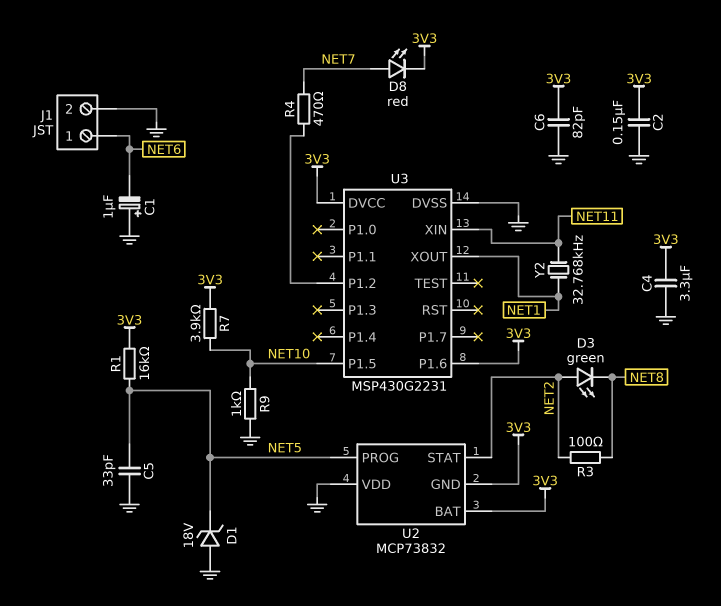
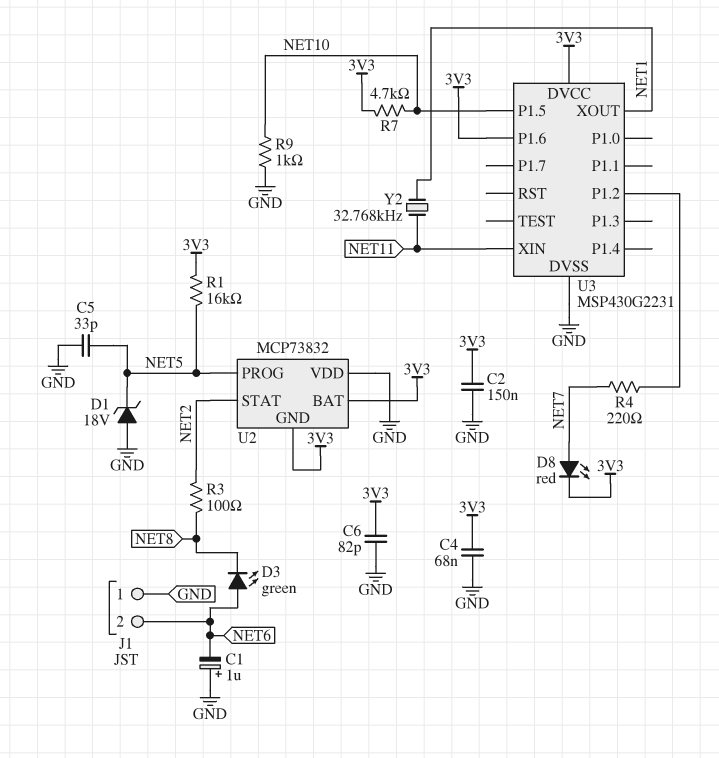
C4: 3.3uF (3V3, GND) -> 68nF (3V3, GND)
D3: LED green (A NET2, K NET8) -> LED green (A NET6, K NET8)
J1 pin 1: NET6 -> GND
J1 pin 2: GND -> NET6
R4: 470 (NET7, U3/P1.2) -> 220 (NET7, U3/P1.2)
R7: 3.9k (3V3, NET10) -> 4.7k (3V3, NET10)

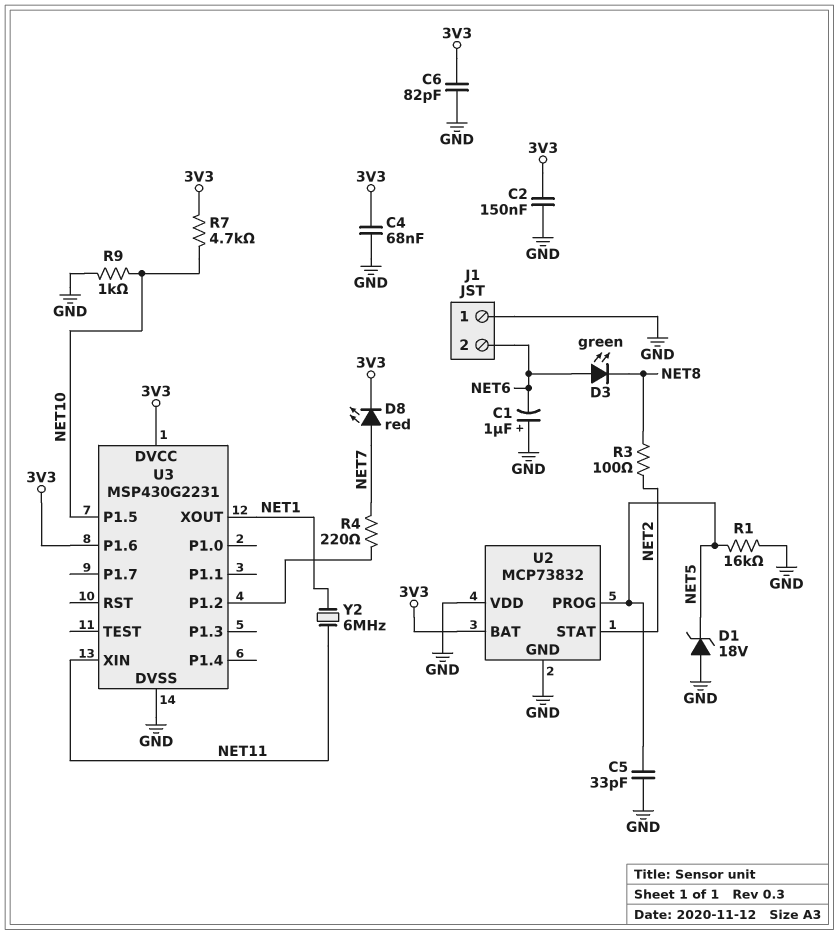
R1: 16k (3V3, NET5) -> 16k (GND, NET5)
U2 pin GND: 3V3 -> GND
Y2: 32.768kHz (NET1, NET11) -> 6MHz (NET1, NET11)

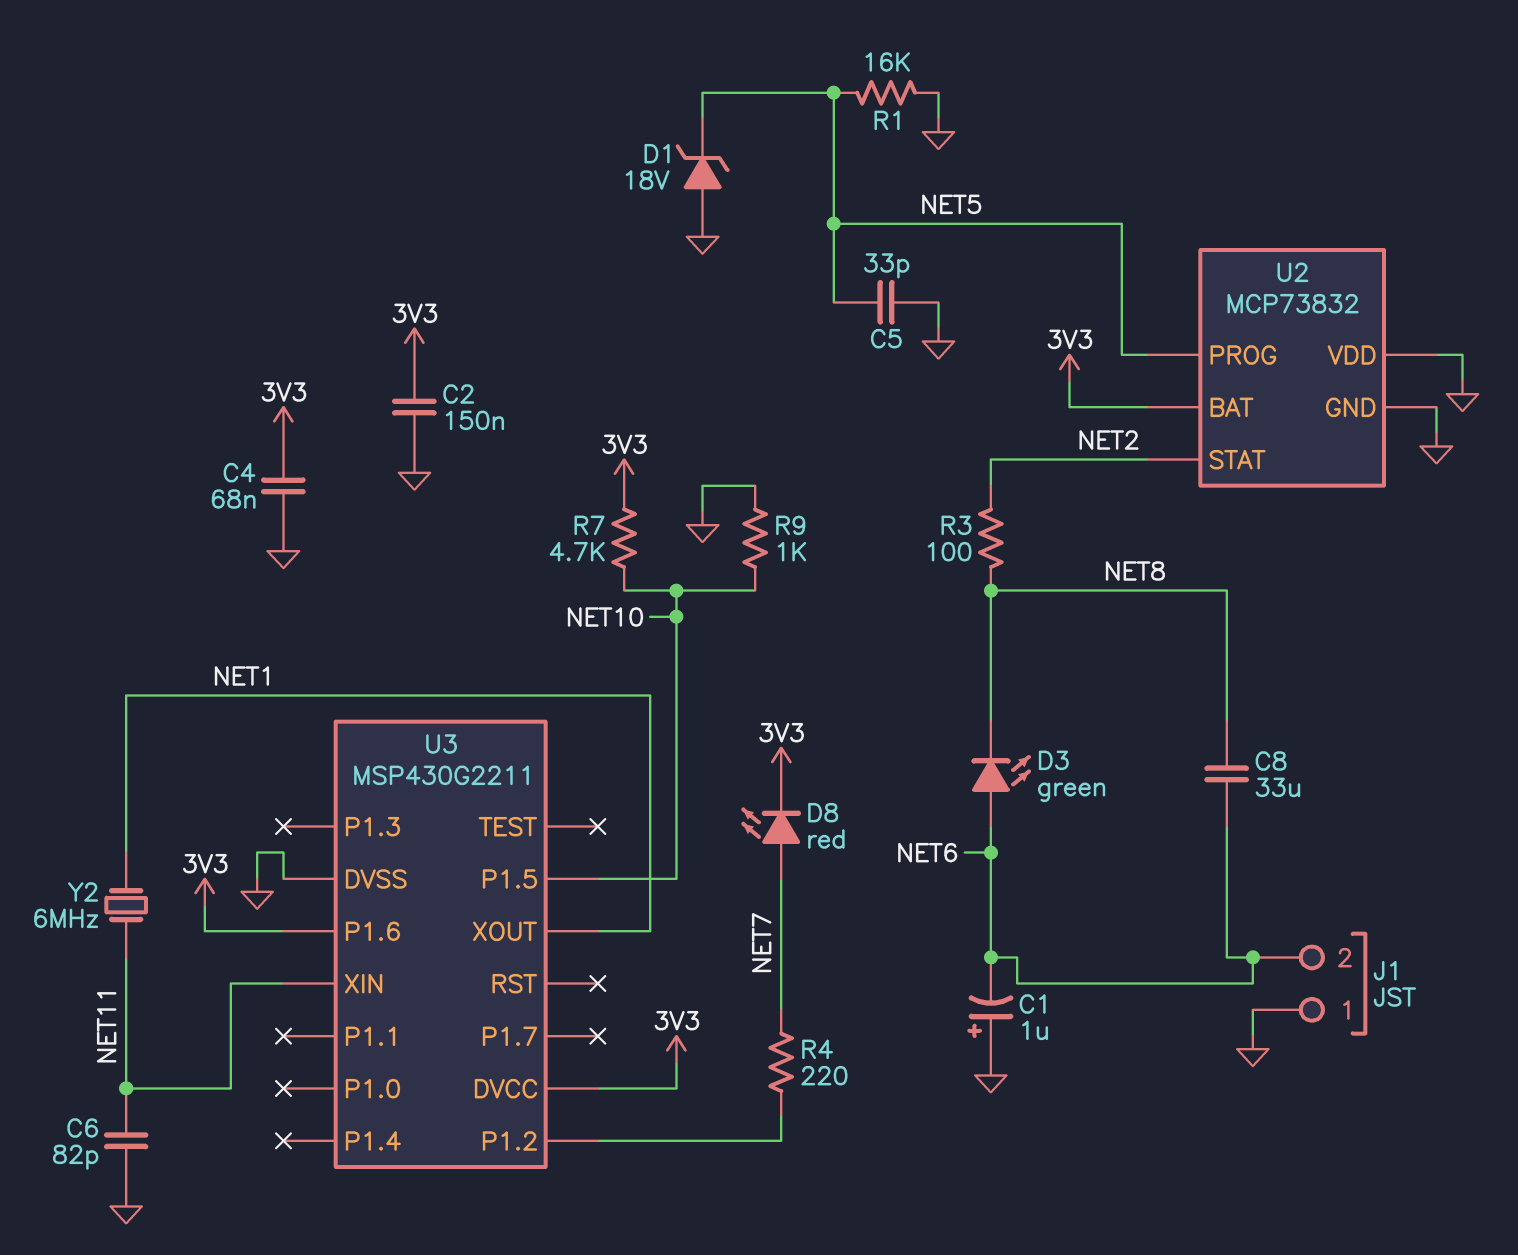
C6: 82pF (3V3, GND) -> 82pF (GND, NET11)
C8: none -> 33uF (NET6, NET8)
U3: MSP430G2231 -> MSP430G2211

